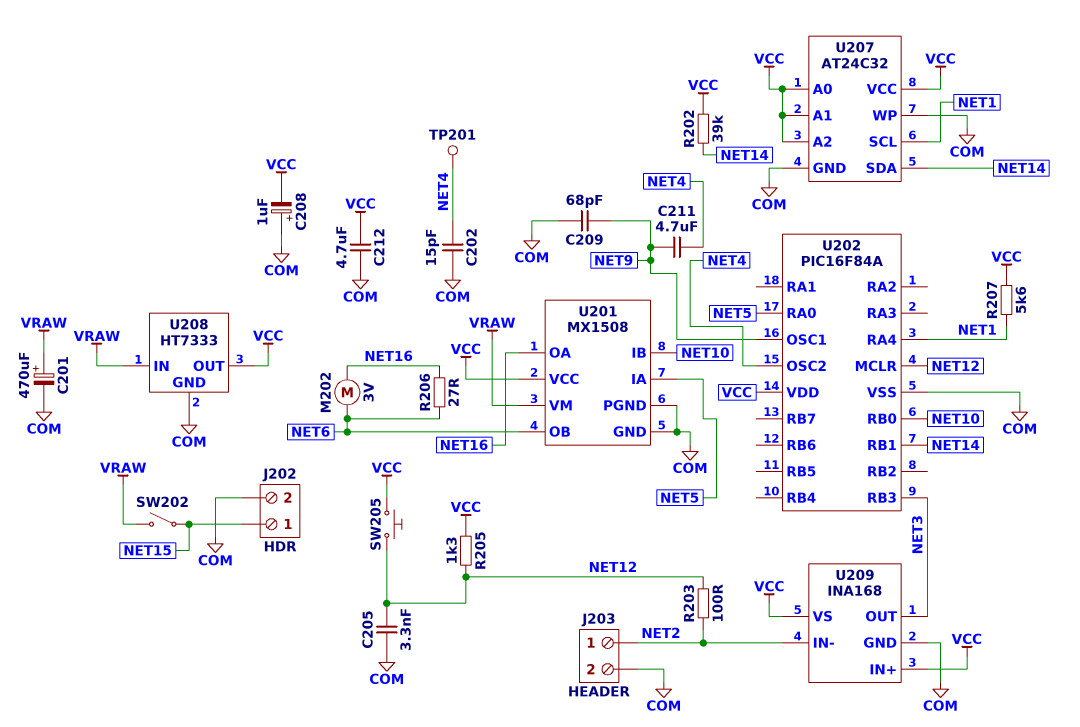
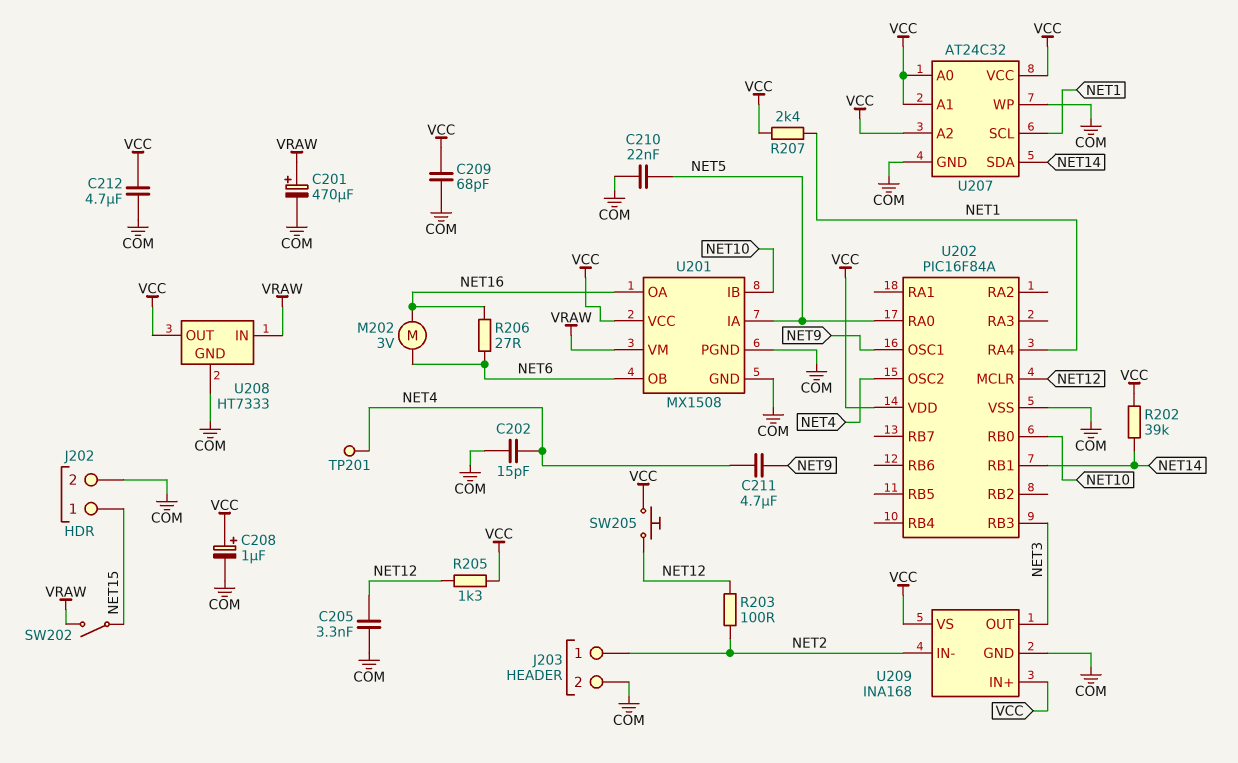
C208: 1uF (plus COM, minus VCC) -> 1uF (plus VCC, minus COM)
C209: 68pF (COM, NET9) -> 68pF (COM, VCC)
C210: none -> 22nF (COM, NET5)
R207: 5.6k (NET1, VCC) -> 2.4k (NET1, VCC)

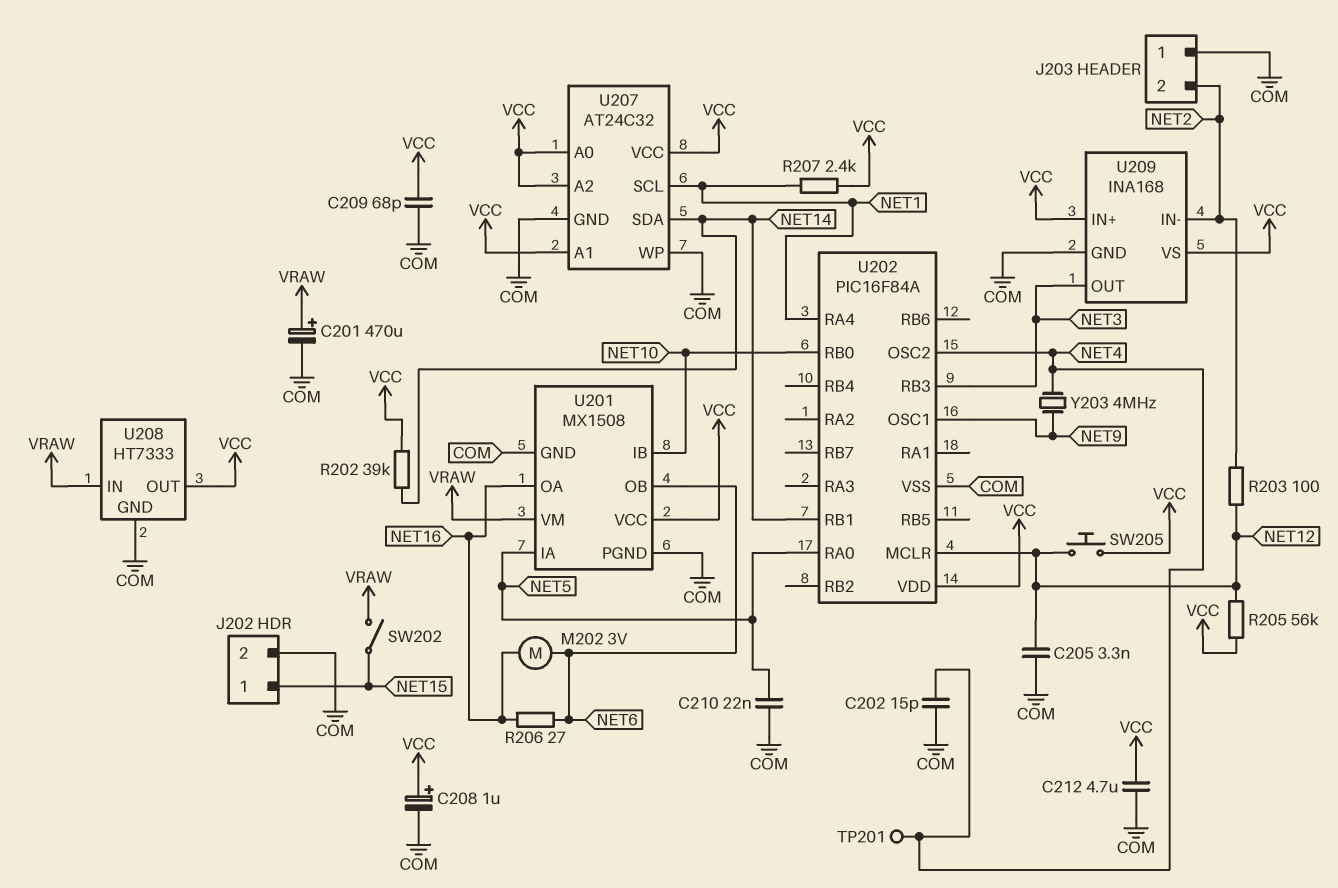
C211: 4.7uF (NET4, NET9) -> none
J203 pin 1: NET2 -> COM
J203 pin 2: COM -> NET2
R205: 1.3k (NET12, VCC) -> 56k (NET12, VCC)
Y203: none -> 4MHz (NET4, NET9)

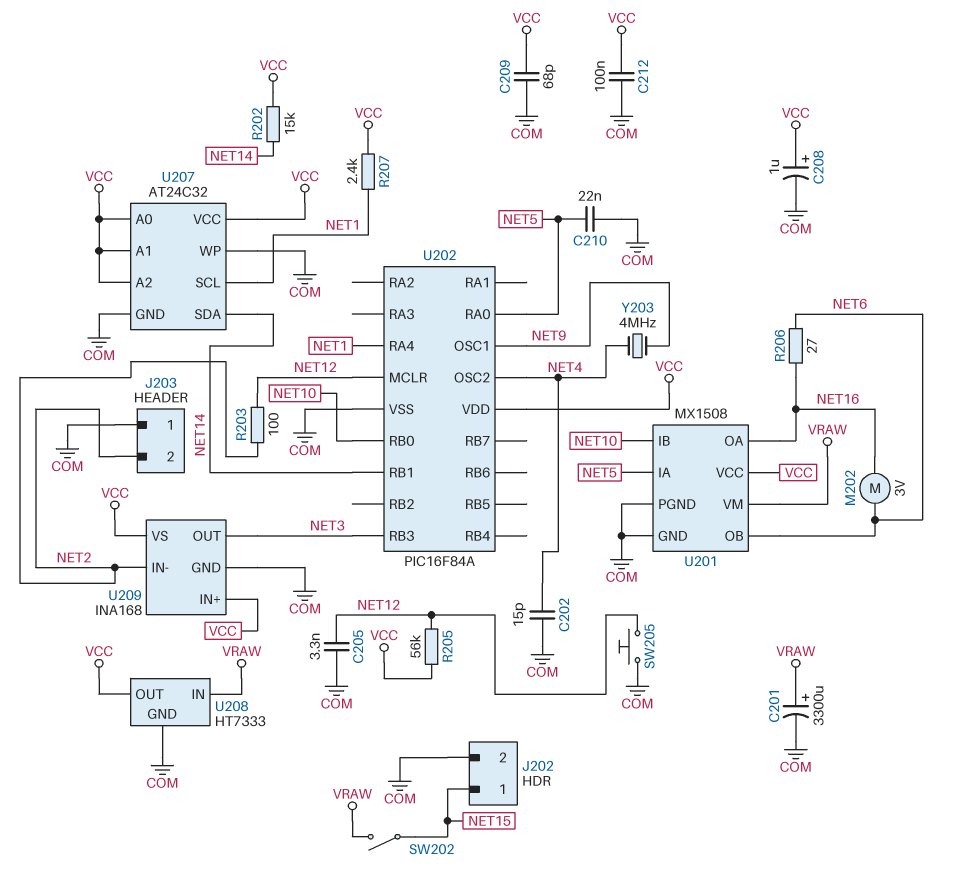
C201: 470uF (plus VRAW, minus COM) -> 3300uF (plus VRAW, minus COM)
C212: 4.7uF (COM, VCC) -> 100nF (COM, VCC)
R202: 39k (NET14, VCC) -> 15k (NET14, VCC)
SW205: button (NET12, VCC) -> button (COM, NET12)
TP201: test point (NET4) -> none

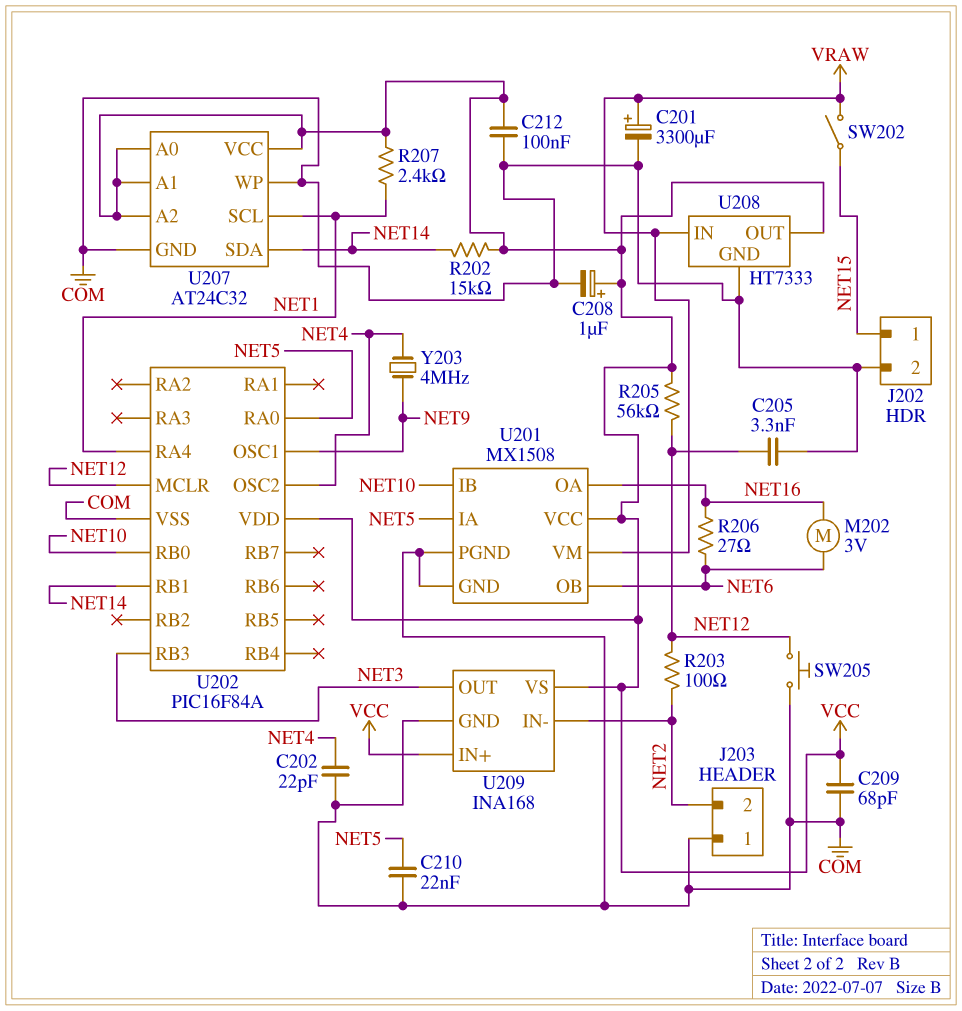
C202: 15pF (COM, NET4) -> 22pF (COM, NET4)

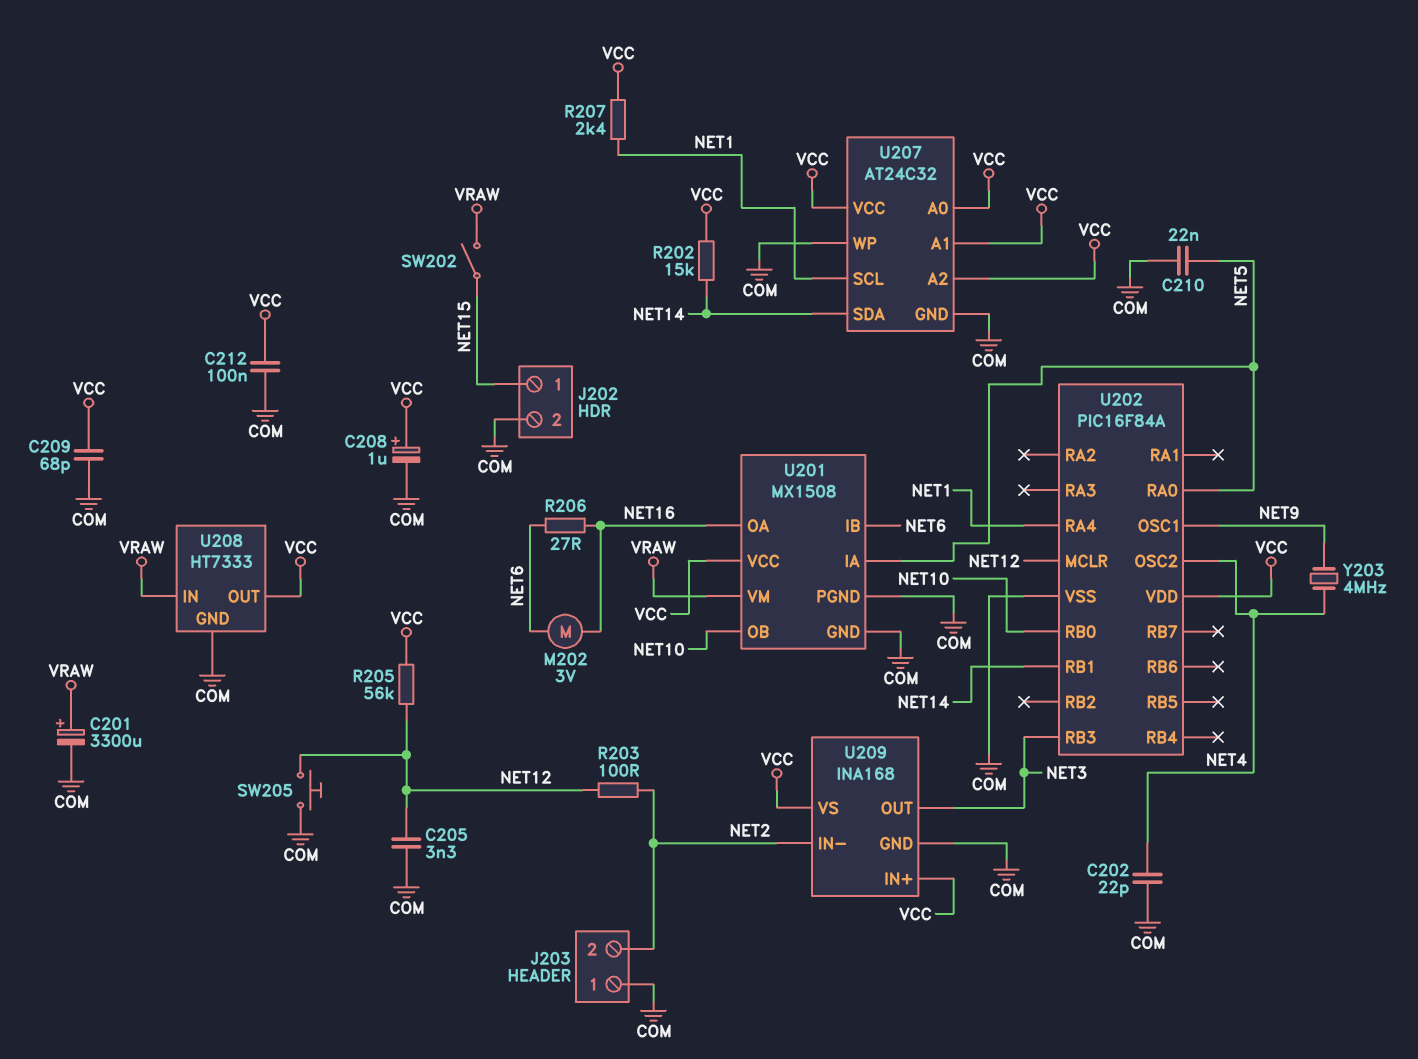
U201 pin IB: NET10 -> NET6
U201 pin OB: NET6 -> NET10

